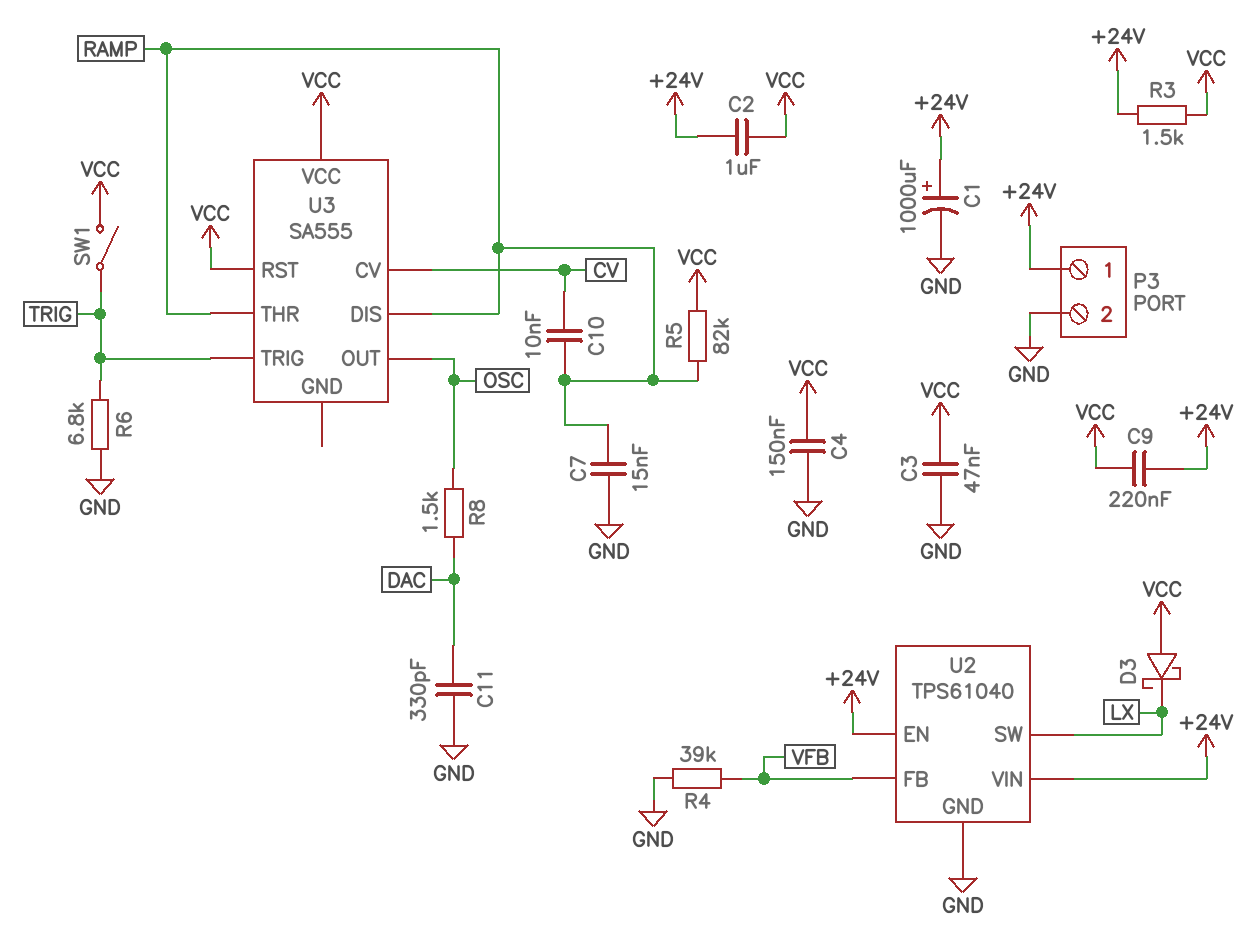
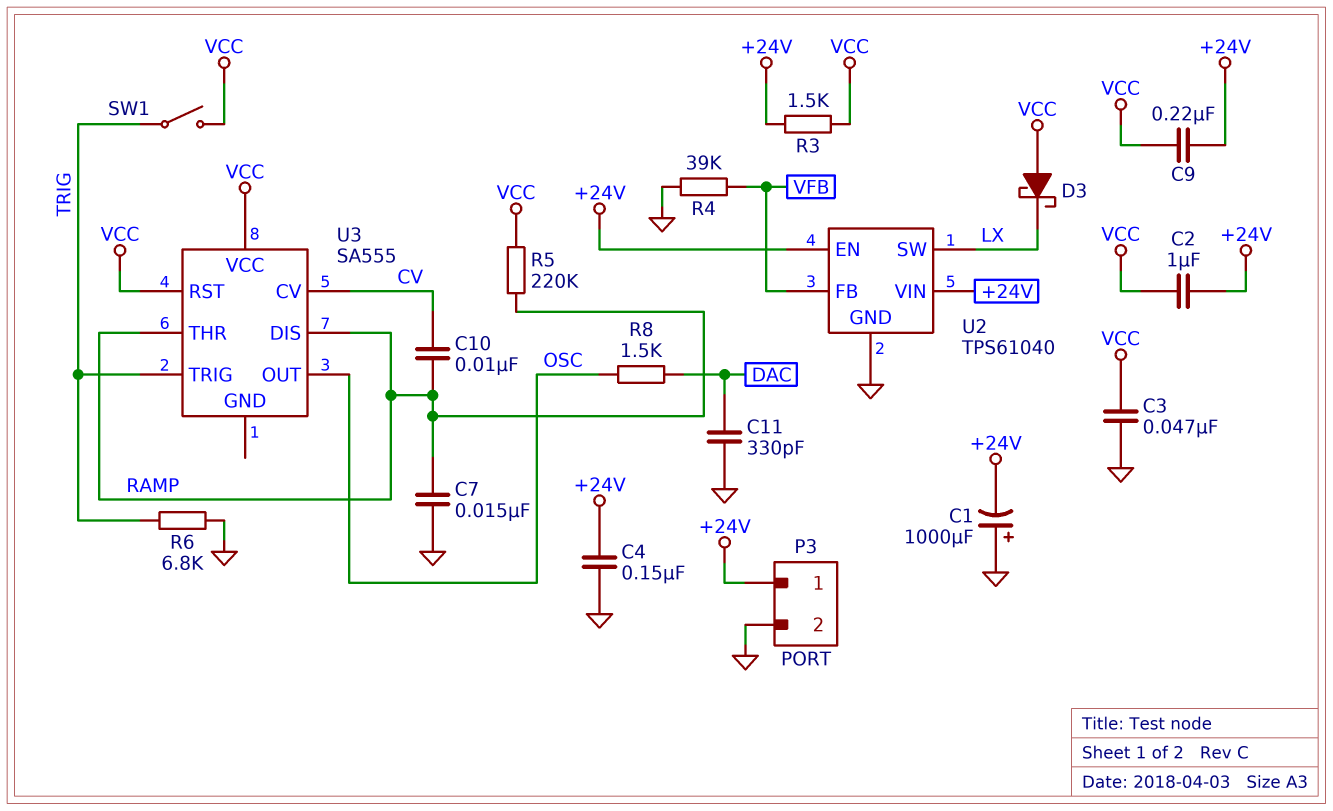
C1: 1000uF (plus +24V, minus GND) -> 1000uF (plus GND, minus +24V)
C4: 150nF (GND, VCC) -> 150nF (+24V, GND)
R5: 82k (RAMP, VCC) -> 220k (RAMP, VCC)

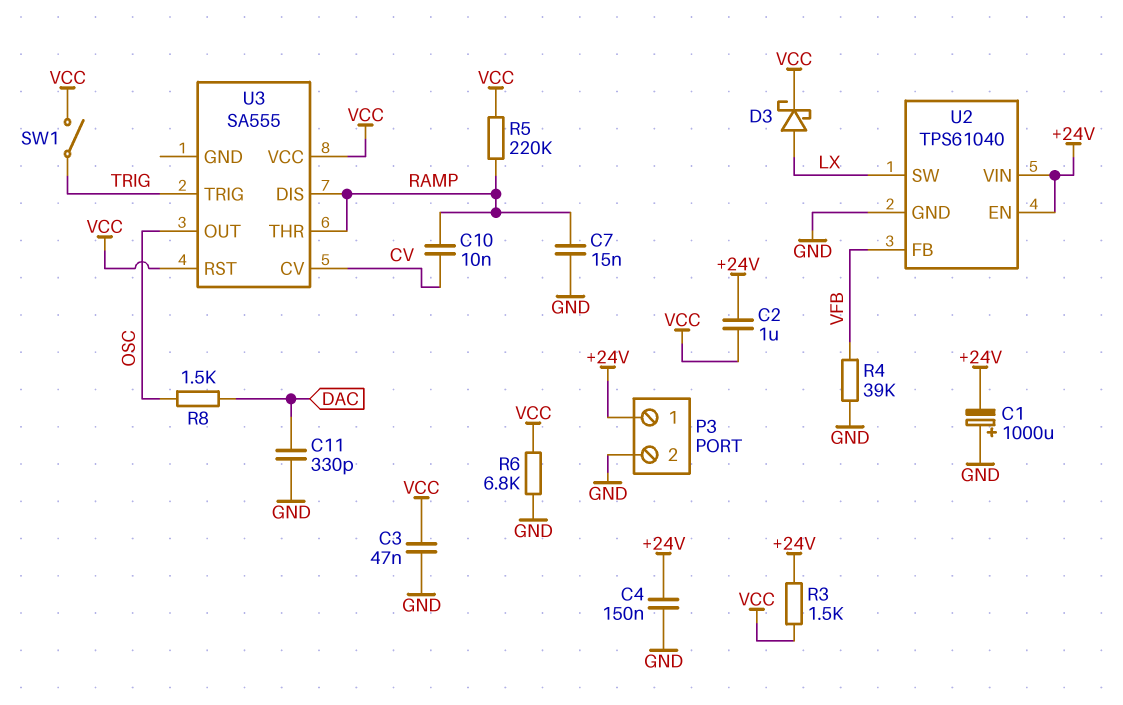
C9: 220nF (+24V, VCC) -> none
D3: schottky (A VCC, K LX) -> schottky (A LX, K VCC)
R6: 6.8k (GND, TRIG) -> 6.8k (GND, VCC)

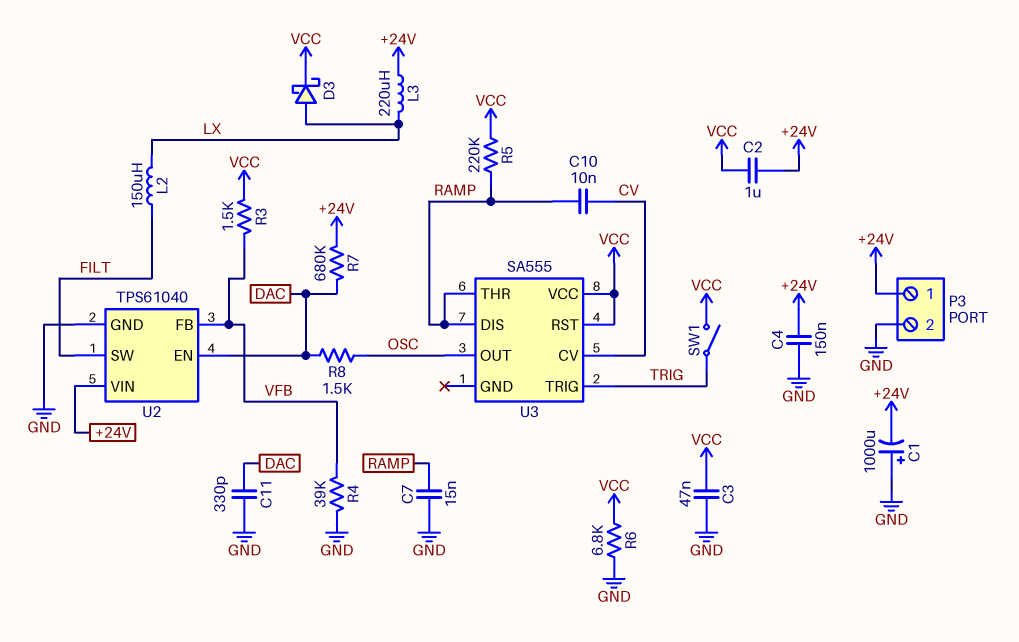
L2: none -> 150uH (FILT, LX)
L3: none -> 220uH (+24V, LX)
R3: 1.5k (+24V, VCC) -> 1.5k (VCC, VFB)
R7: none -> 680k (+24V, DAC)
U2 pin EN: +24V -> DAC
U2 pin SW: LX -> FILT

